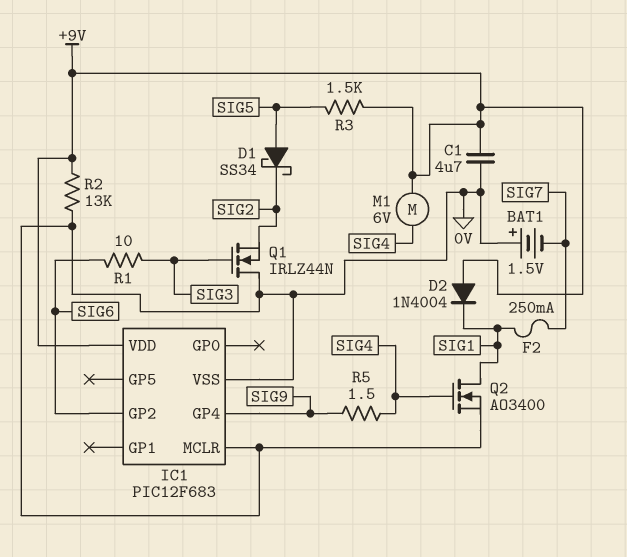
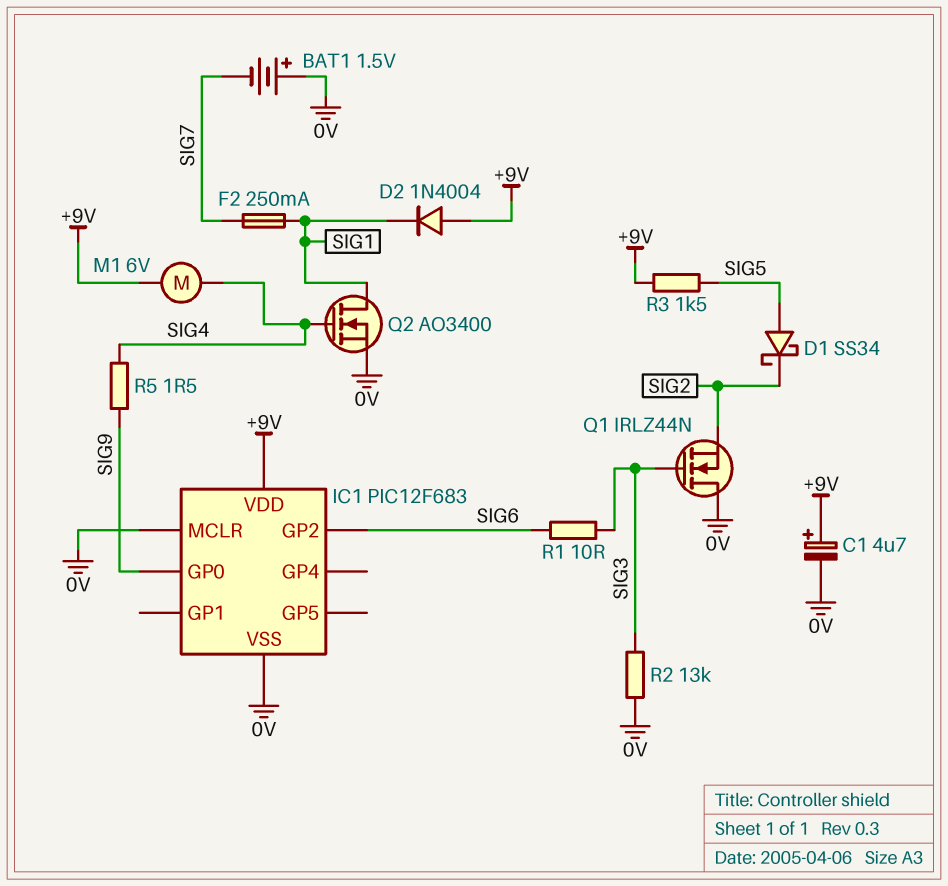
C1: 4.7uF (+9V, 0V) -> 4.7uF (plus +9V, minus 0V)
IC1 pin GP0: none -> SIG9
IC1 pin GP4: SIG9 -> none
R2: 13k (+9V, 0V) -> 13k (0V, SIG3)

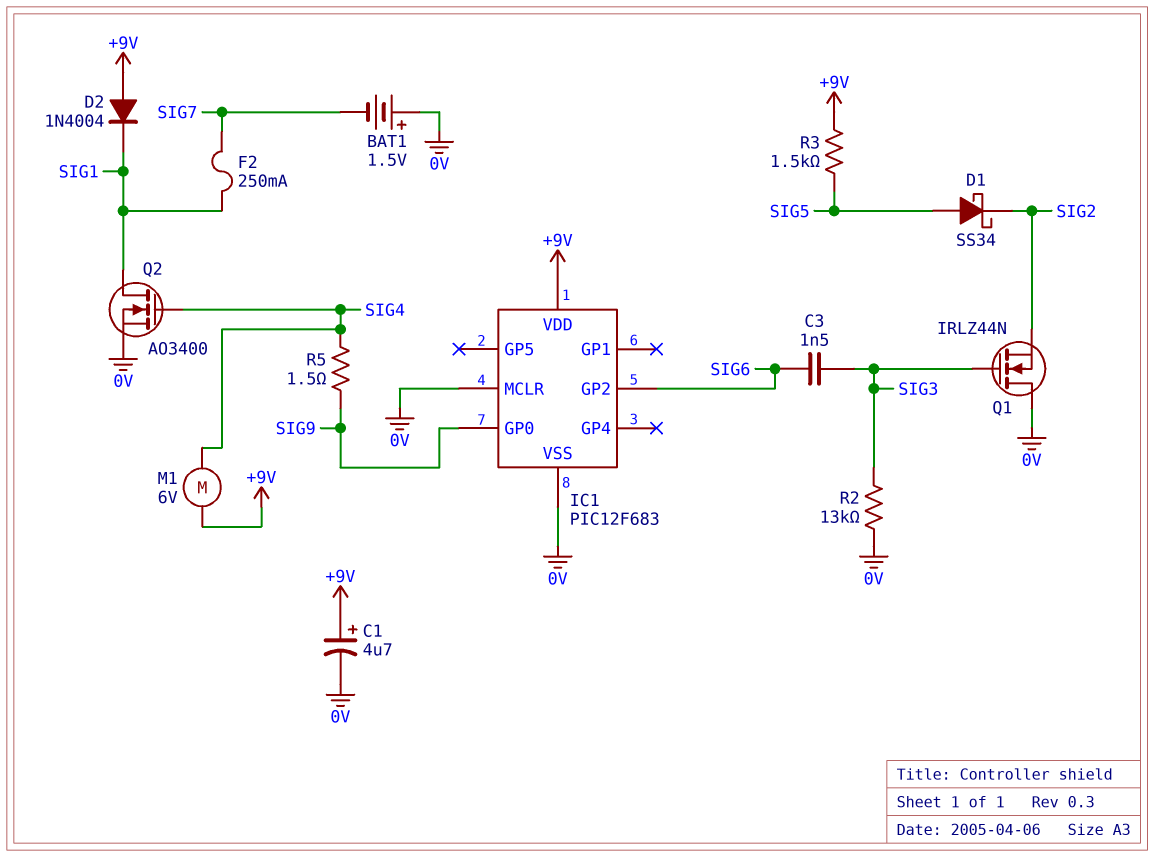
C3: none -> 1.5nF (SIG3, SIG6)
R1: 10 (SIG3, SIG6) -> none

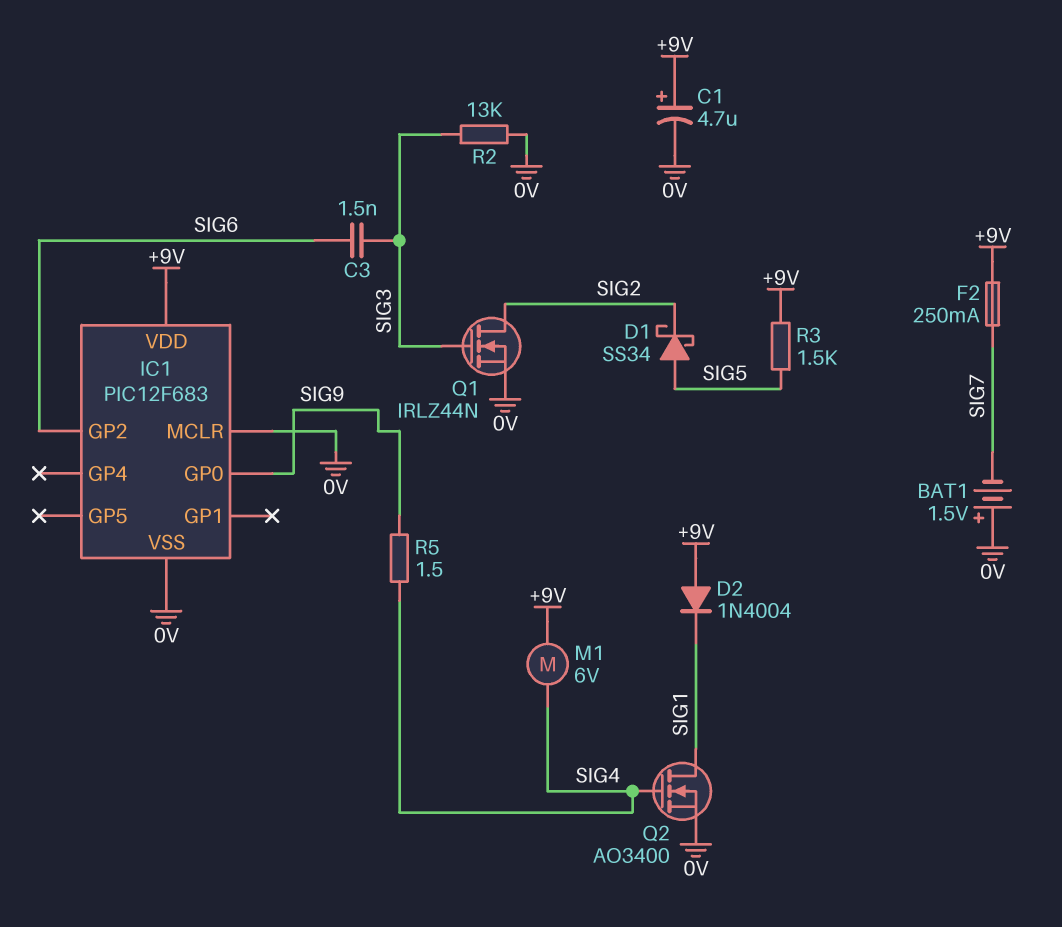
F2: 250mA (SIG1, SIG7) -> 250mA (+9V, SIG7)
Q1: NMOS IRLZ44N (G SIG3, D 0V, S SIG2) -> NMOS IRLZ44N (G SIG3, D SIG2, S 0V)

